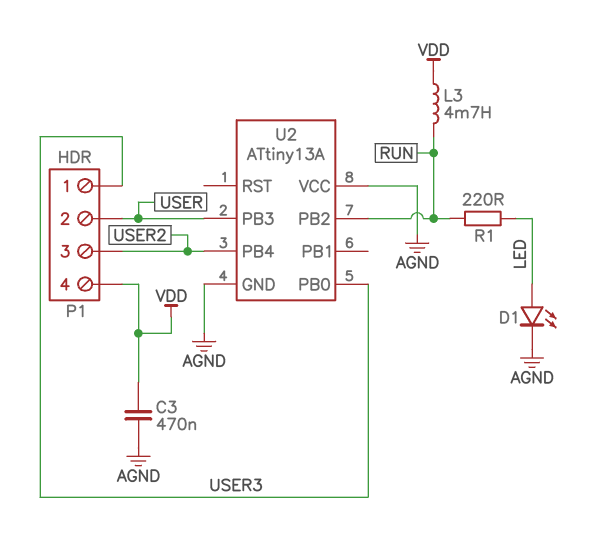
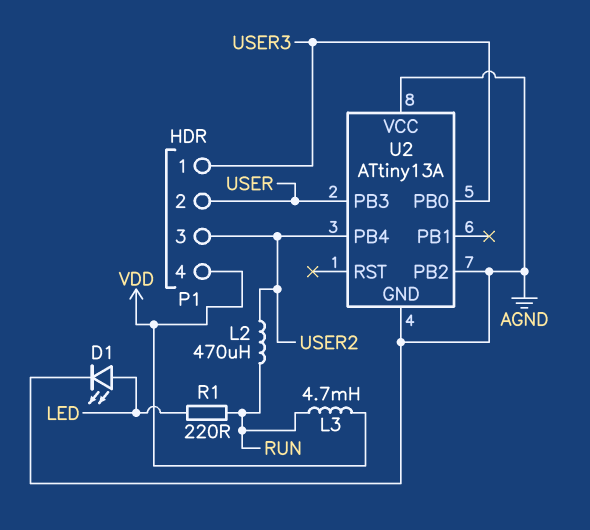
C3: 470nF (AGND, VDD) -> none
L2: none -> 470uH (RUN, USER2)
U2 pin PB2: RUN -> AGND

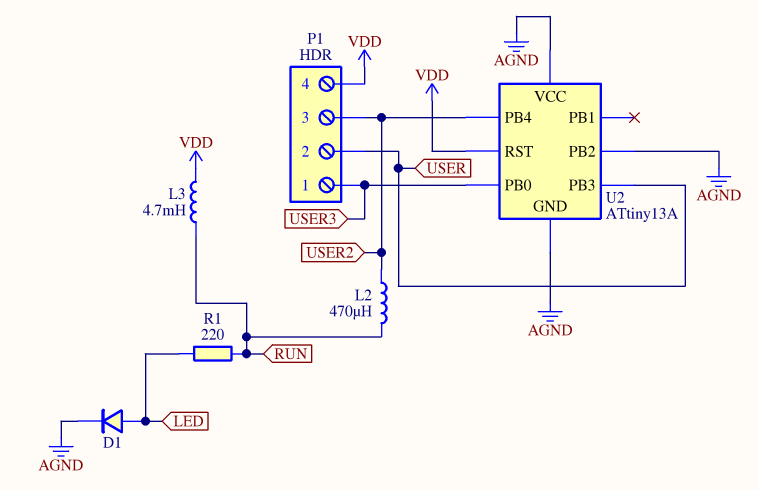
D1: LED (A LED, K AGND) -> diode (A LED, K AGND)
U2 pin RST: none -> VDD

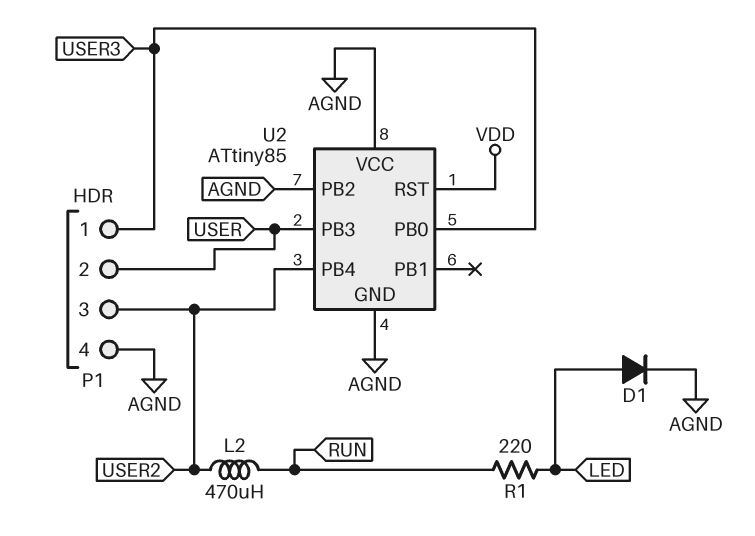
L3: 4.7mH (RUN, VDD) -> none
P1 pin 4: VDD -> AGND
U2: ATtiny13A -> ATtiny85

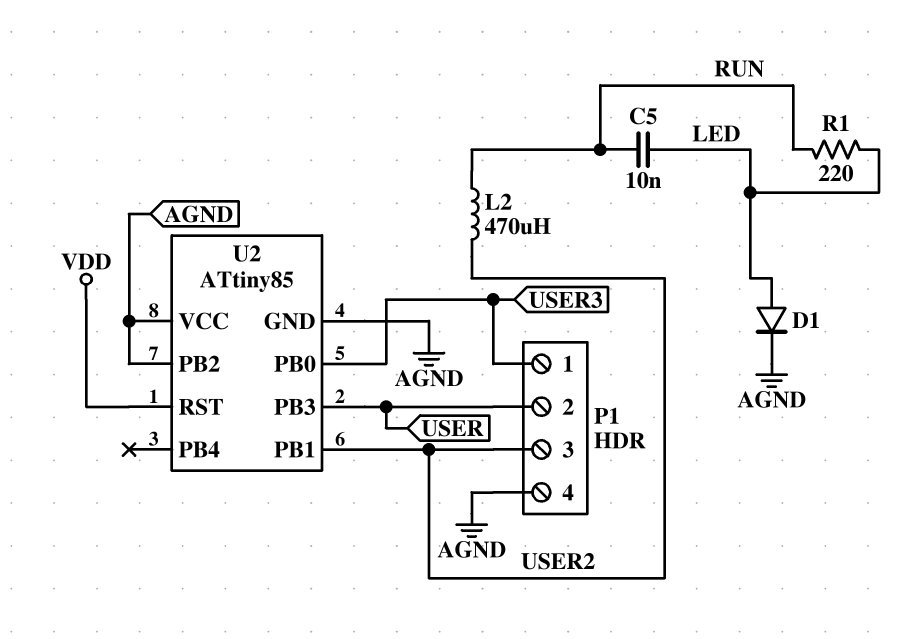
C5: none -> 10nF (LED, RUN)
U2 pin PB1: none -> USER2
U2 pin PB4: USER2 -> none

